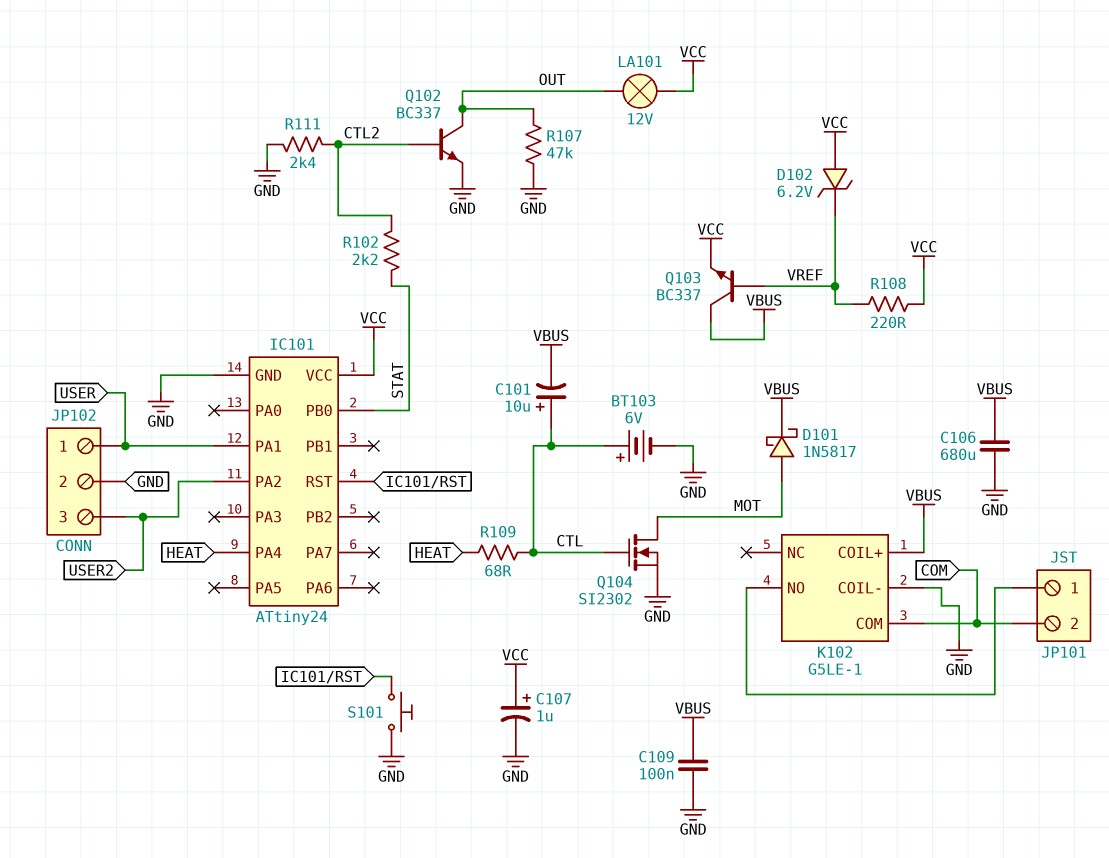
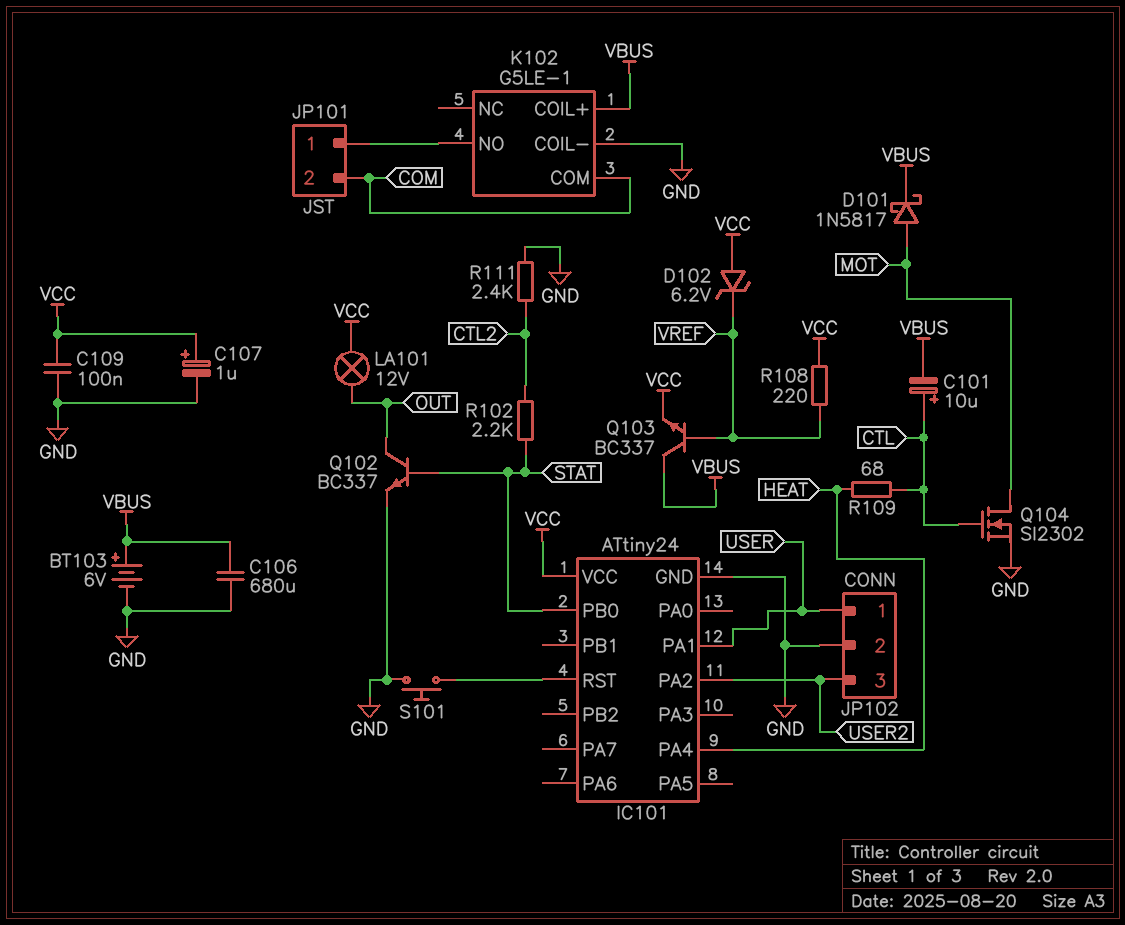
BT103: 6V (plus CTL, minus GND) -> 6V (plus VBUS, minus GND)
C109: 100nF (GND, VBUS) -> 100nF (GND, VCC)
Q102: NPN BC337 (B CTL2, C OUT, E GND) -> NPN BC337 (B STAT, C OUT, E GND)
R107: 47k (GND, OUT) -> none

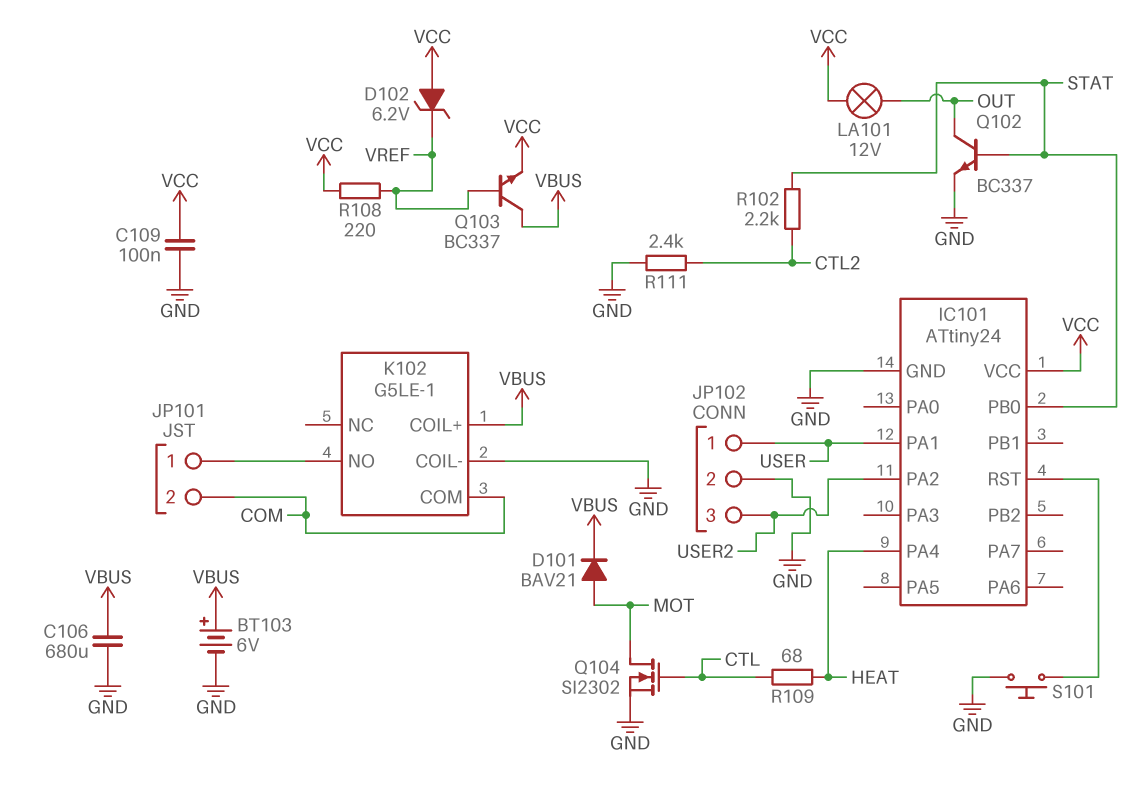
C101: 10uF (plus CTL, minus VBUS) -> none
C107: 1uF (plus VCC, minus GND) -> none
D101: schottky 1N5817 (A MOT, K VBUS) -> diode BAV21 (A MOT, K VBUS)

